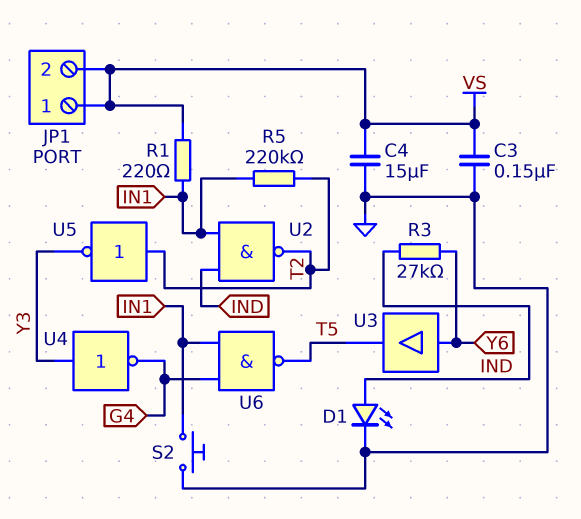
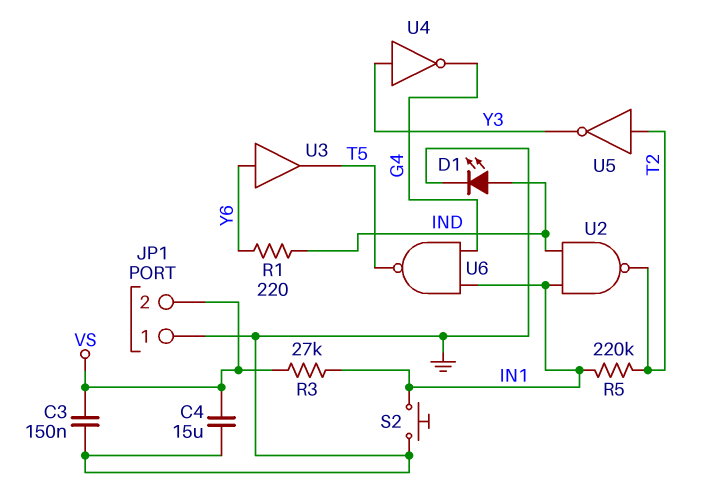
JP1 pin 1: VS -> GND
R1: 220 (IN1, VS) -> 220 (IND, Y6)
R3: 27k (IND, Y6) -> 27k (IN1, VS)

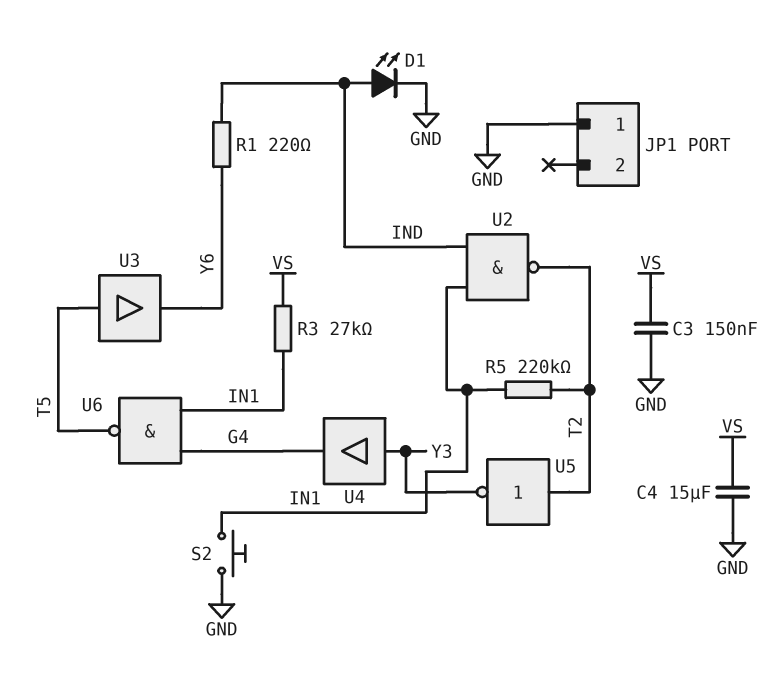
JP1 pin 2: VS -> none
U3: buffer (in Y6, out T5) -> buffer (in T5, out Y6)
U4: NOT (in Y3, out G4) -> buffer (in Y3, out G4)

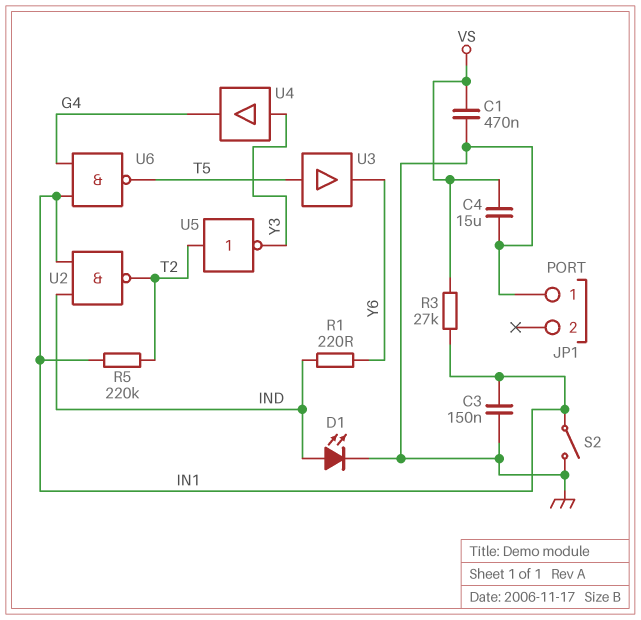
C1: none -> 470nF (GND, VS)
C3: 150nF (GND, VS) -> 150nF (GND, IN1)
S2: button (GND, IN1) -> switch (GND, IN1)

